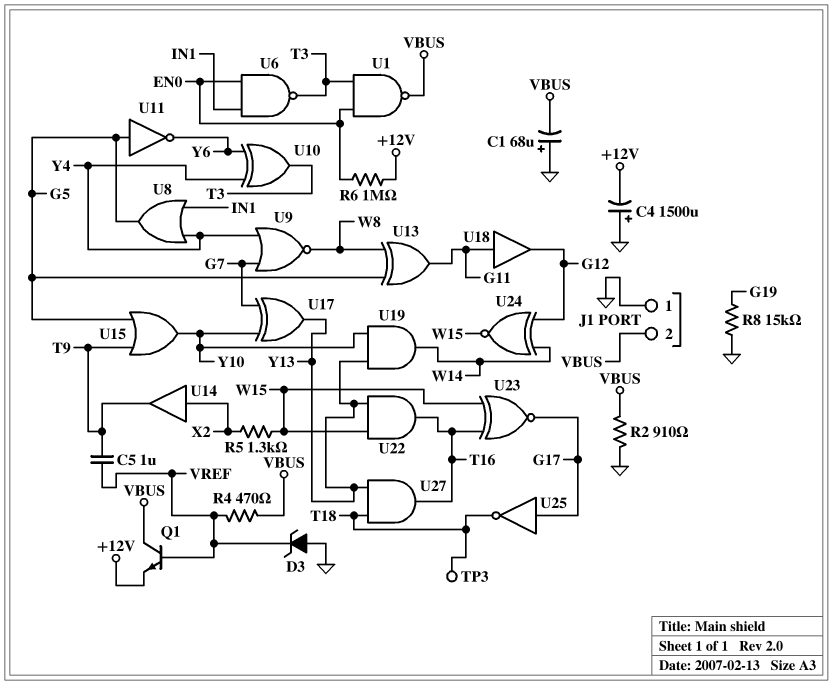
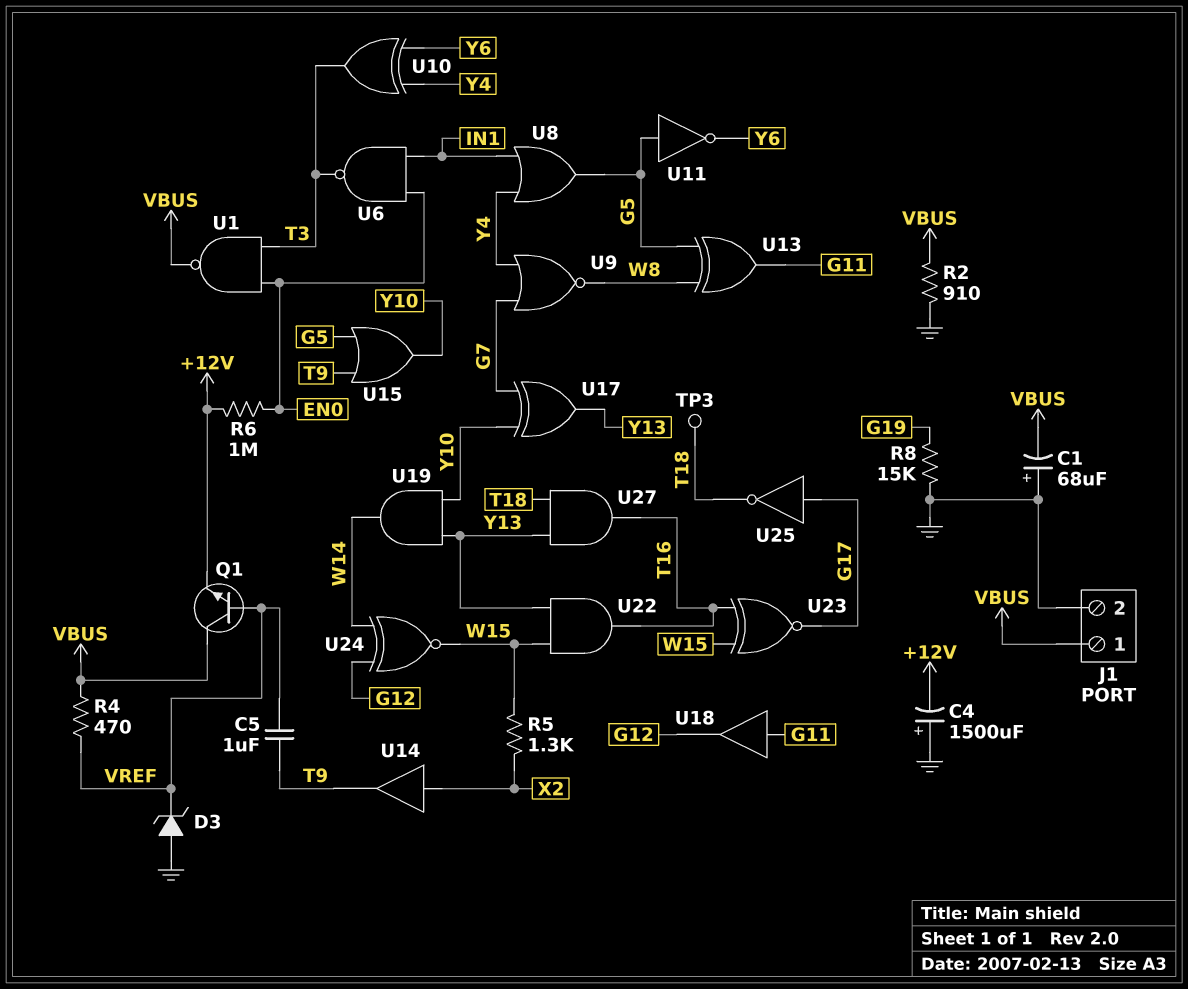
J1 pin 1: GND -> VBUS
J1 pin 2: VBUS -> GND

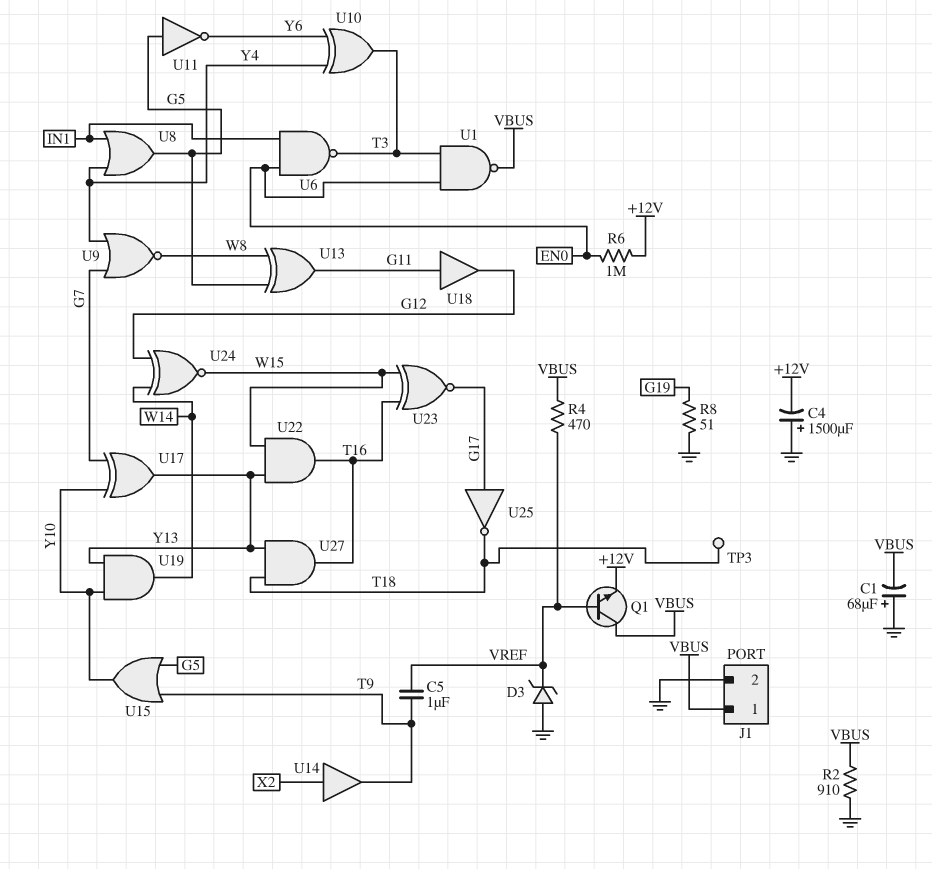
R5: 1.3k (W15, X2) -> none
R8: 15k (G19, GND) -> 51 (G19, GND)

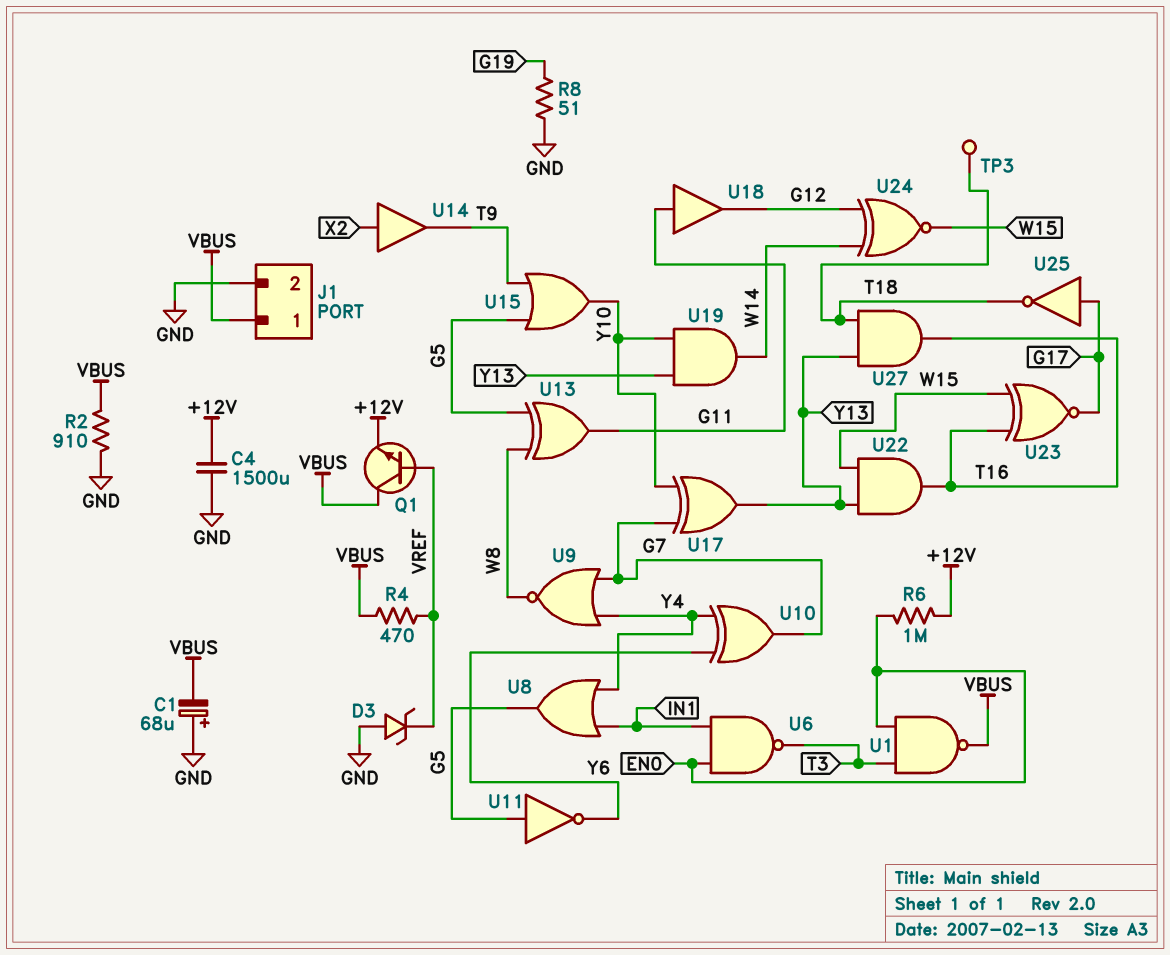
C4: 1500uF (plus GND, minus +12V) -> 1500uF (+12V, GND)
C5: 1uF (T9, VREF) -> none
U10: XOR (in Y4, in Y6, out T3) -> XOR (in Y4, in Y6, out G7)

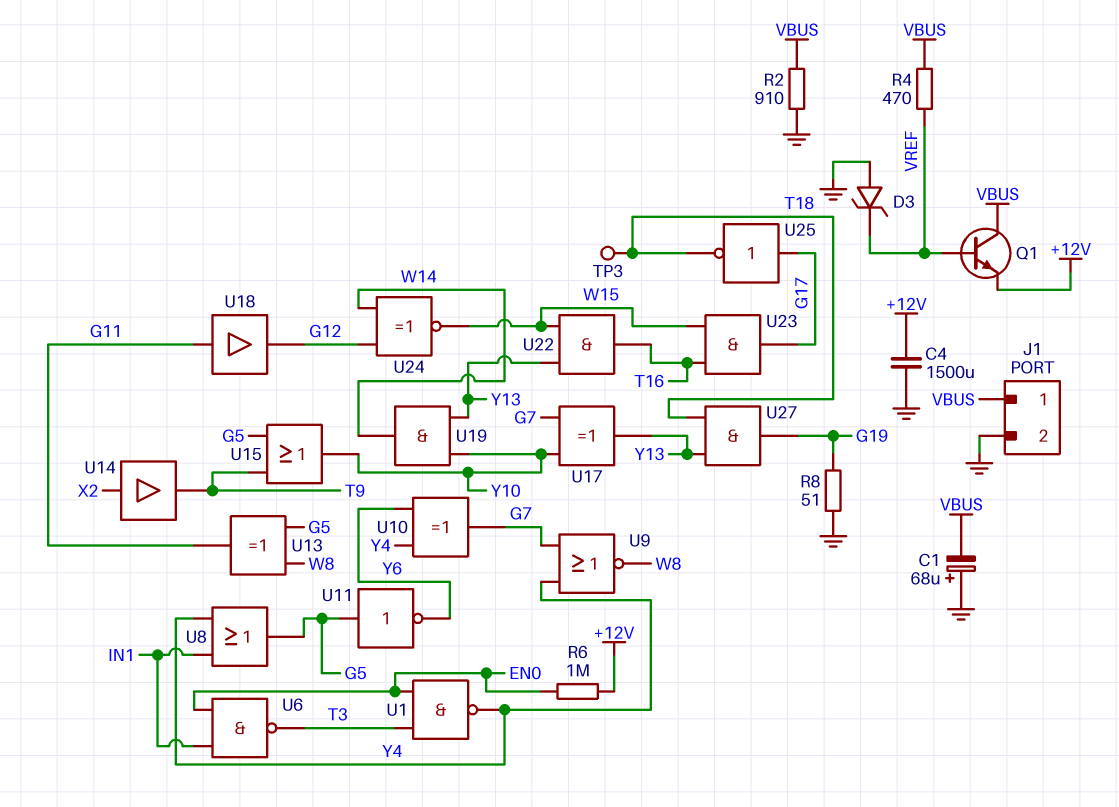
U1: NAND (in EN0, in T3, out VBUS) -> NAND (in EN0, in T3, out Y4)
U23: XNOR (in T16, in W15, out G17) -> AND (in T16, in W15, out G17)
U27: AND (in T18, in Y13, out T16) -> AND (in T18, in Y13, out G19)

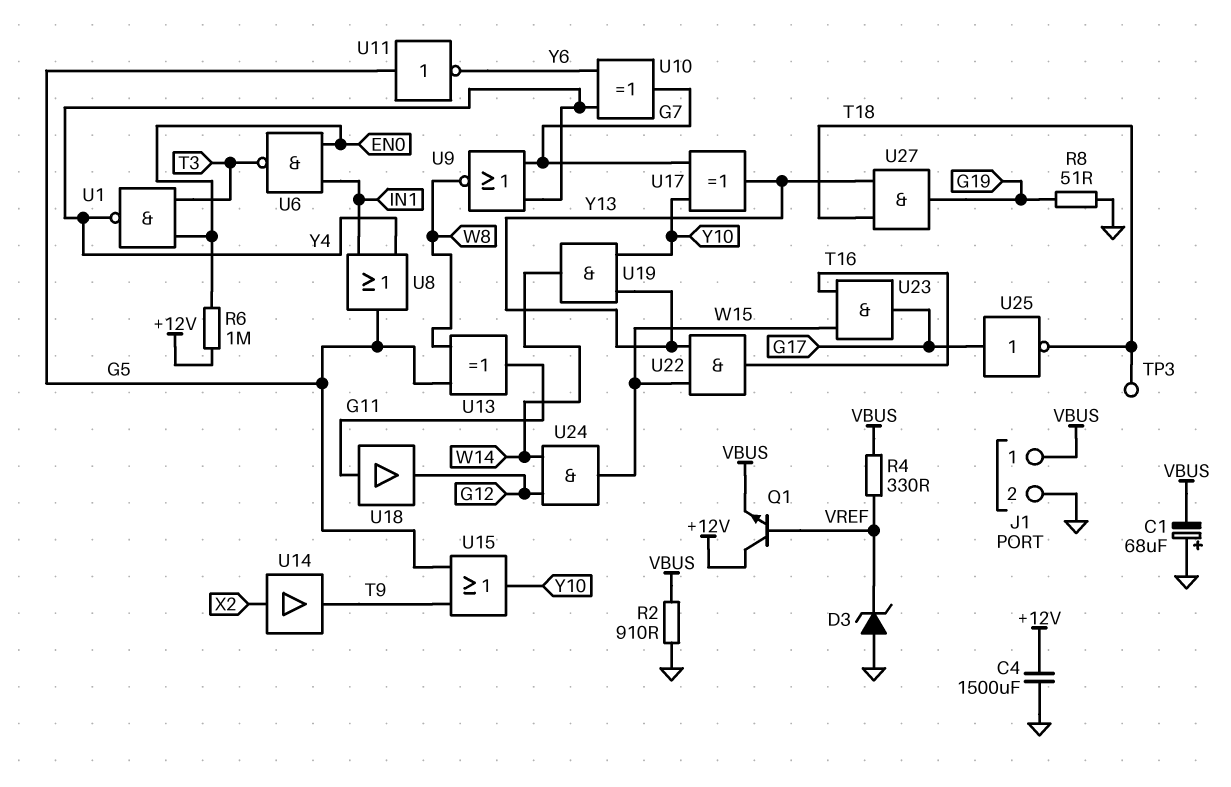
Q1: NPN (B VREF, C VBUS, E +12V) -> NPN (B VREF, C +12V, E VBUS)
R4: 470 (VBUS, VREF) -> 330 (VBUS, VREF)
U24: XNOR (in G12, in W14, out W15) -> AND (in G12, in W14, out W15)

